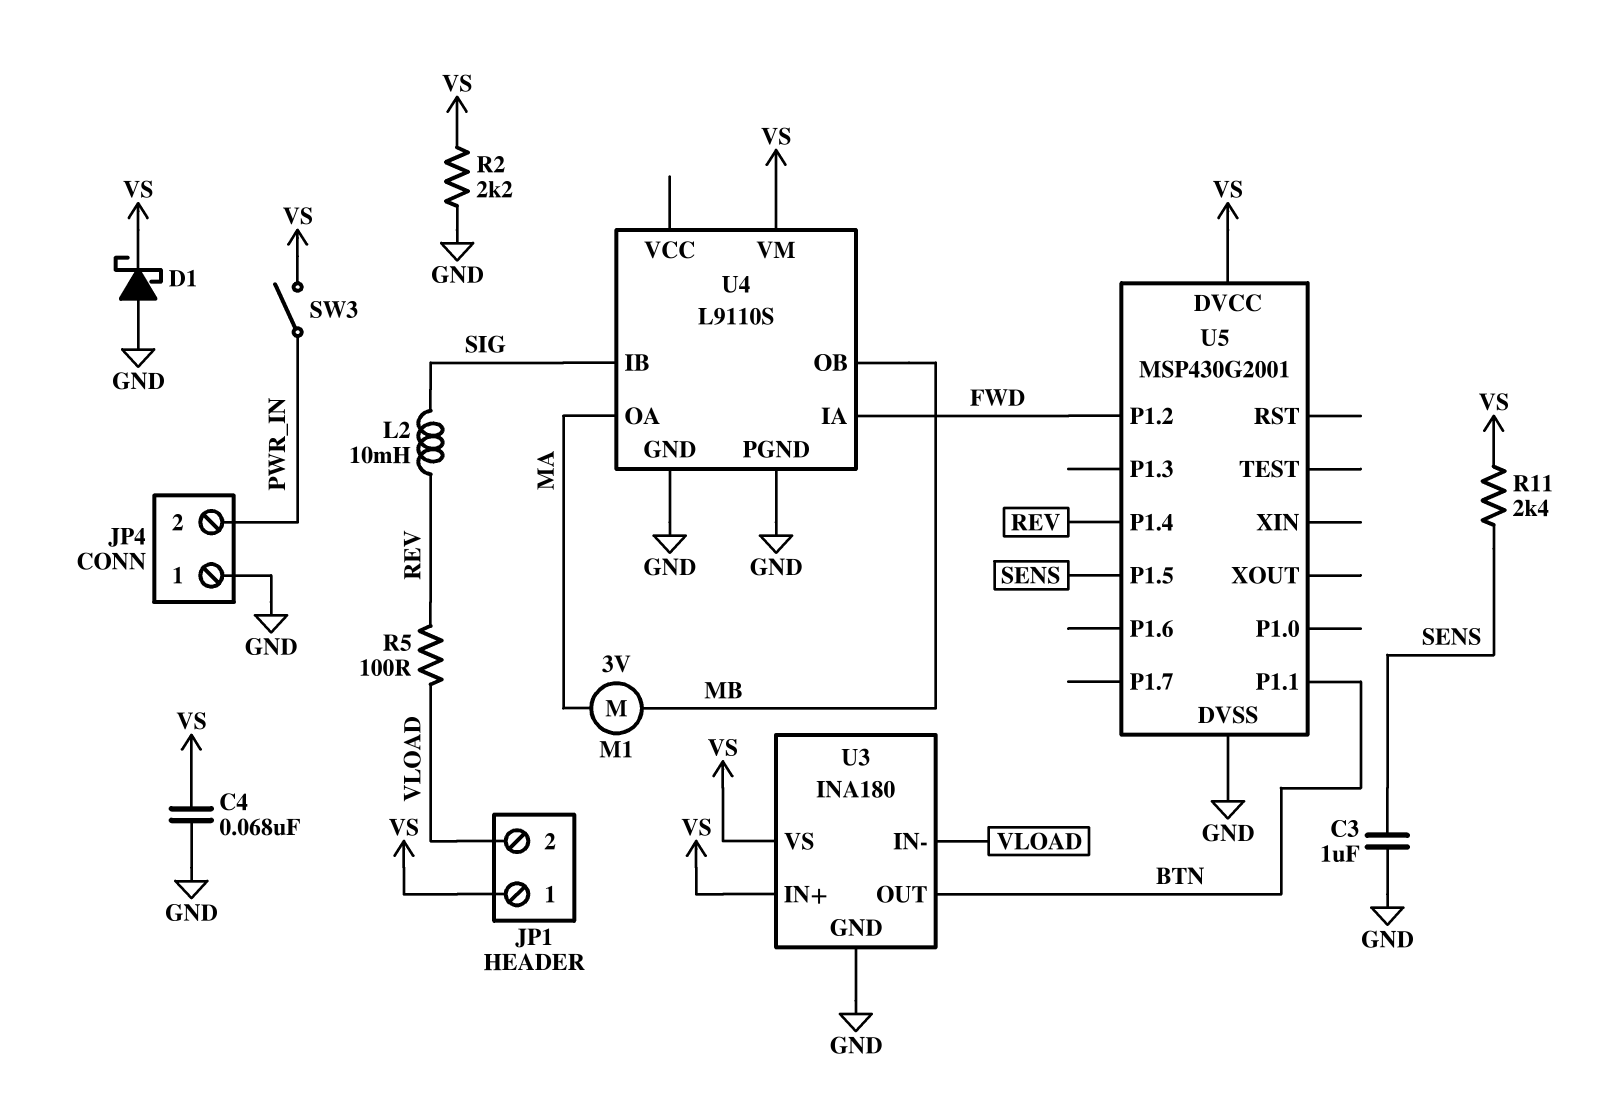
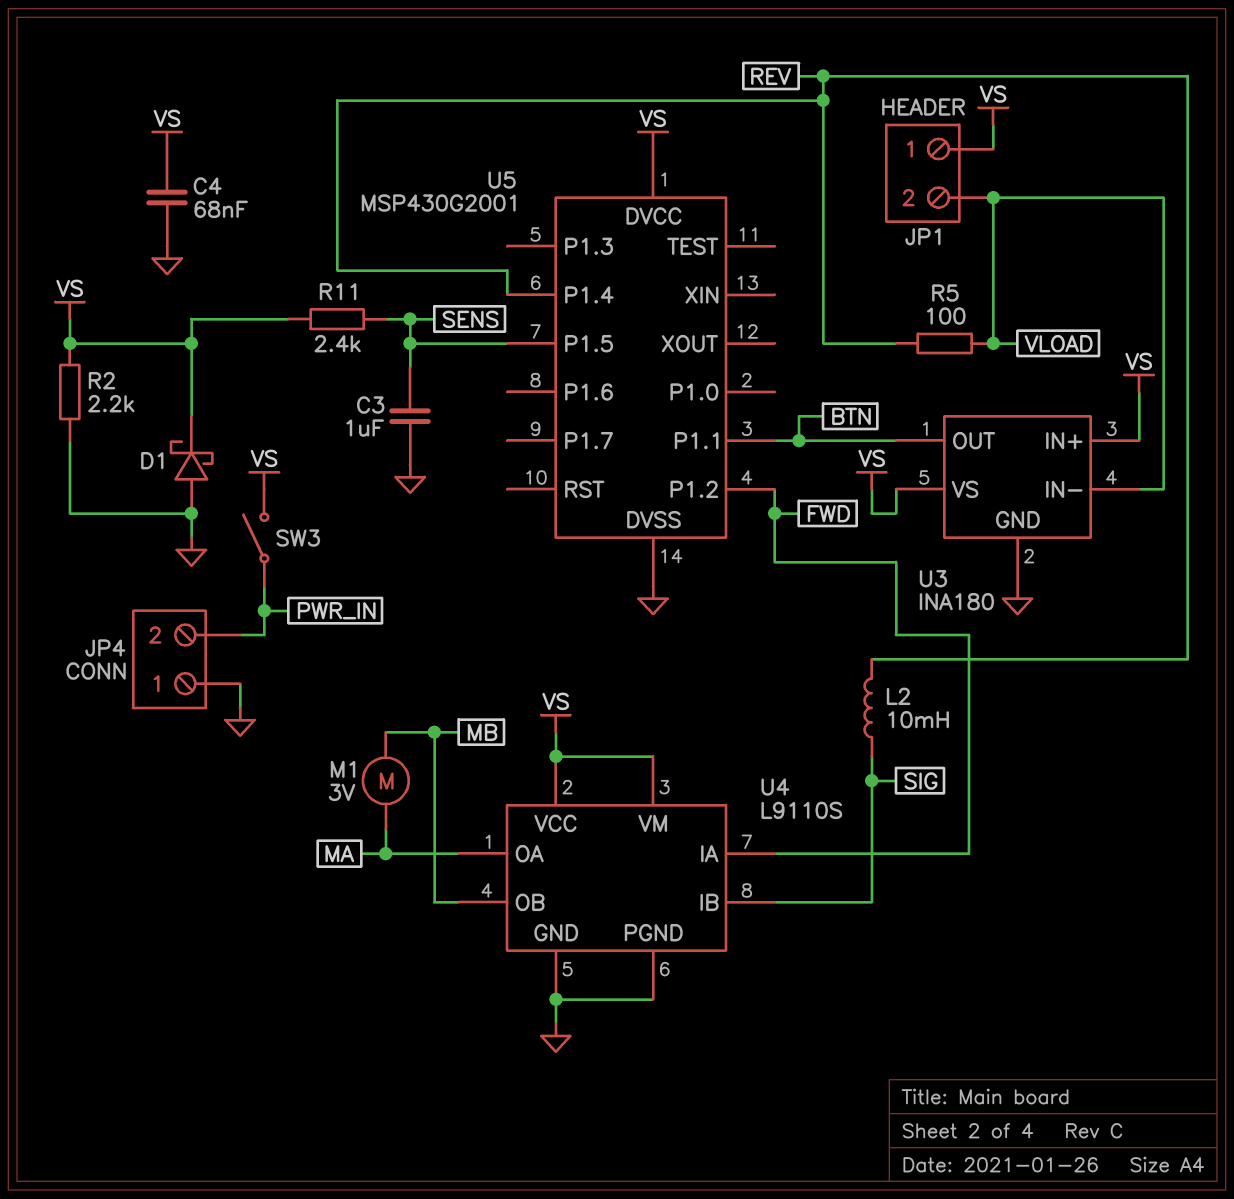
U4 pin VCC: none -> VS

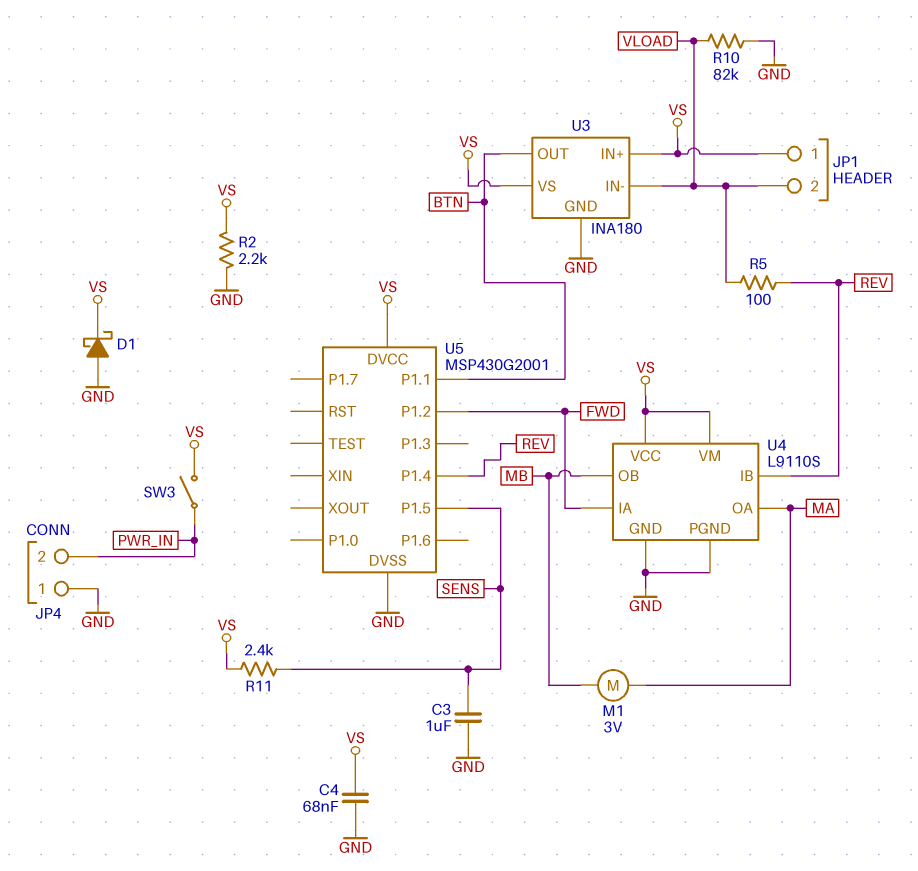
L2: 10mH (REV, SIG) -> none
R10: none -> 82k (GND, VLOAD)
U4 pin IB: SIG -> REV

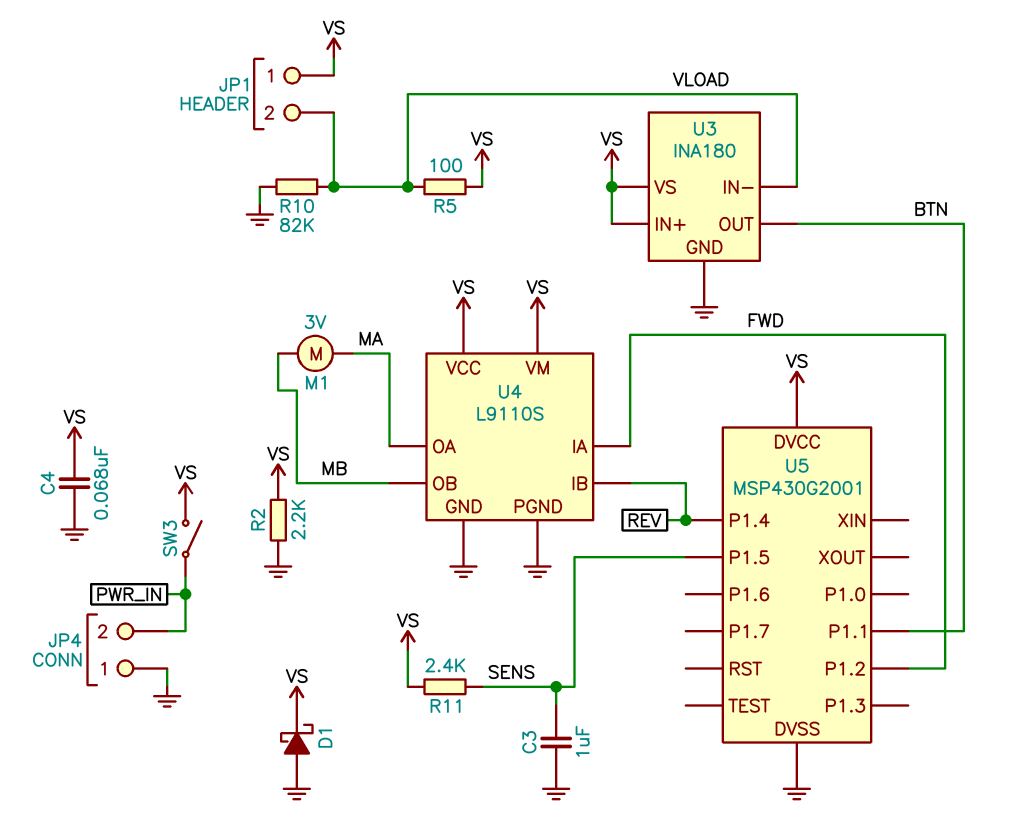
R5: 100 (REV, VLOAD) -> 100 (VLOAD, VS)

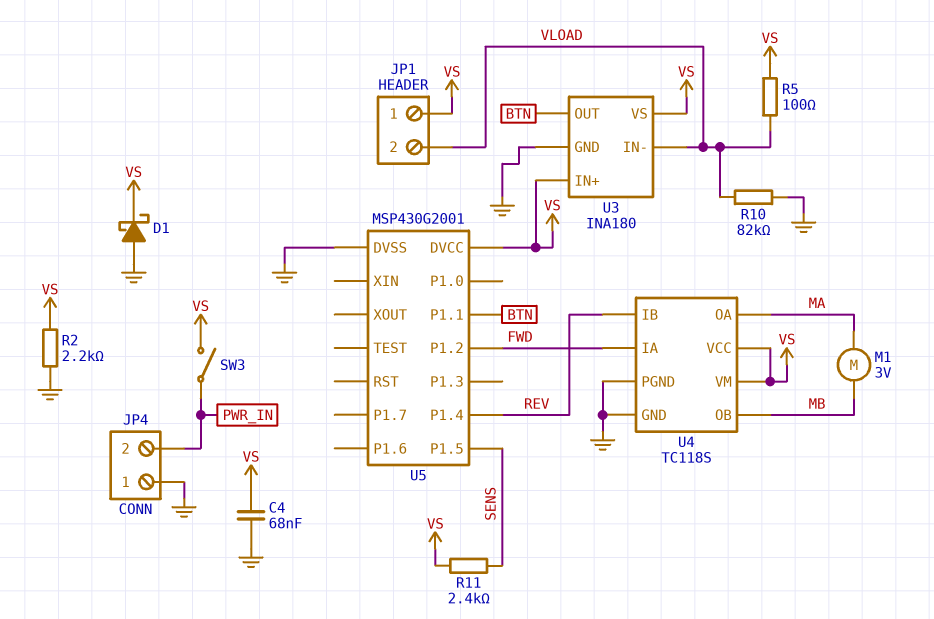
C3: 1uF (GND, SENS) -> none
U4: L9110S -> TC118S

